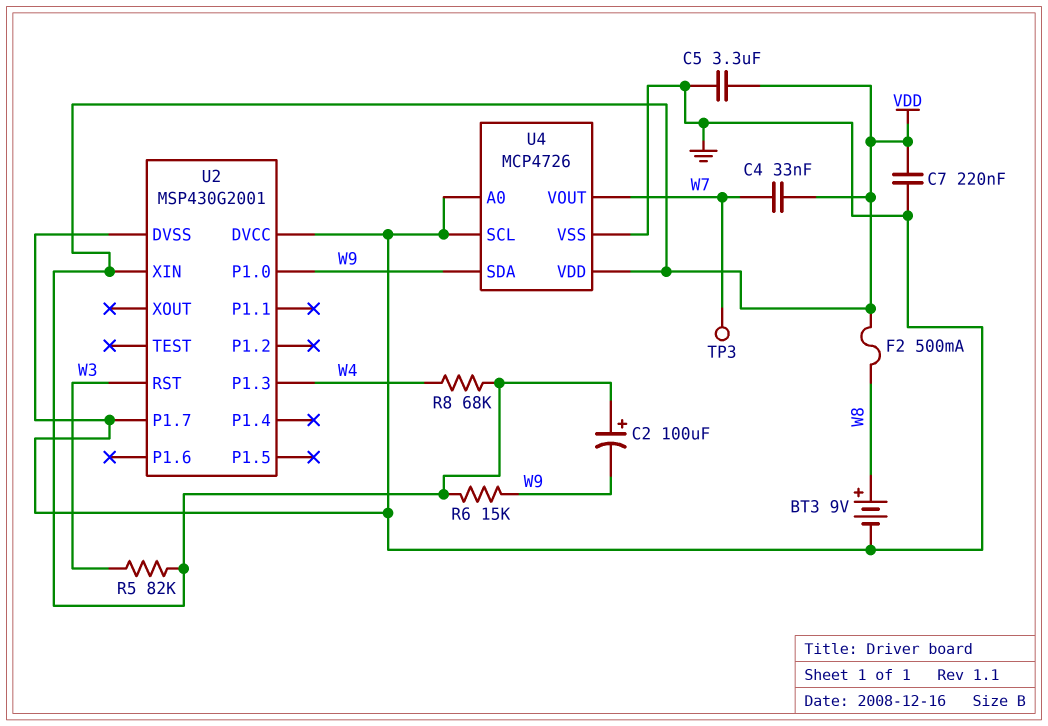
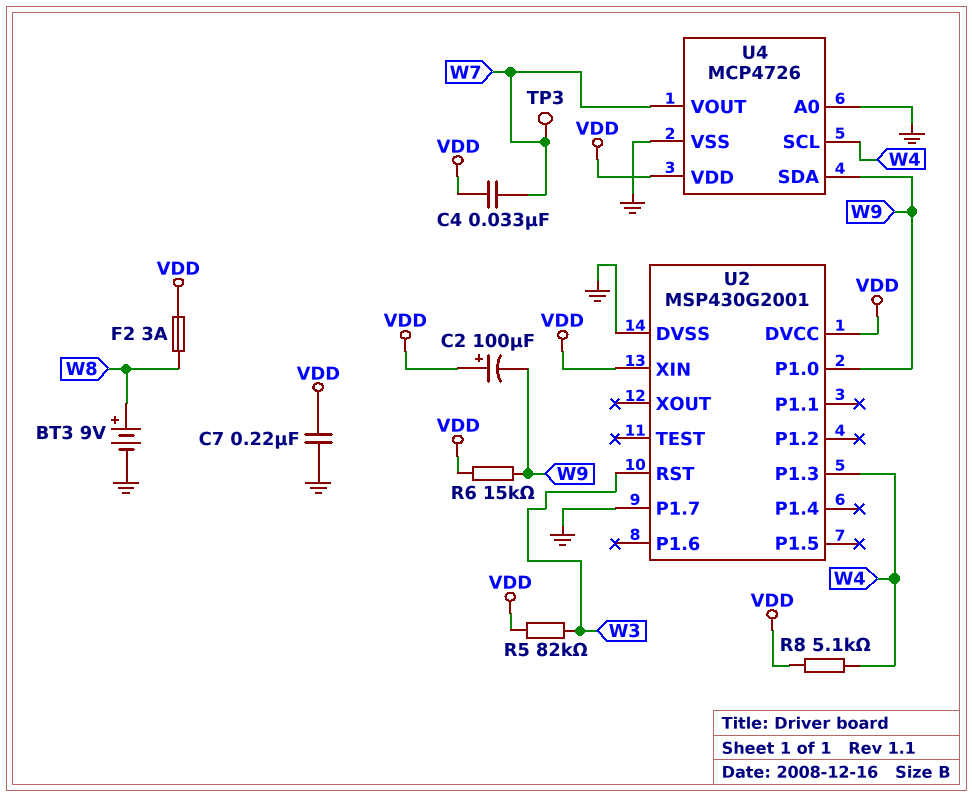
C5: 3.3uF (GND, VDD) -> none
F2: 500mA (VDD, W8) -> 3A (VDD, W8)
R8: 68k (VDD, W4) -> 5.1k (VDD, W4)
U2 pin DVCC: GND -> VDD
U4 pin SCL: GND -> W4

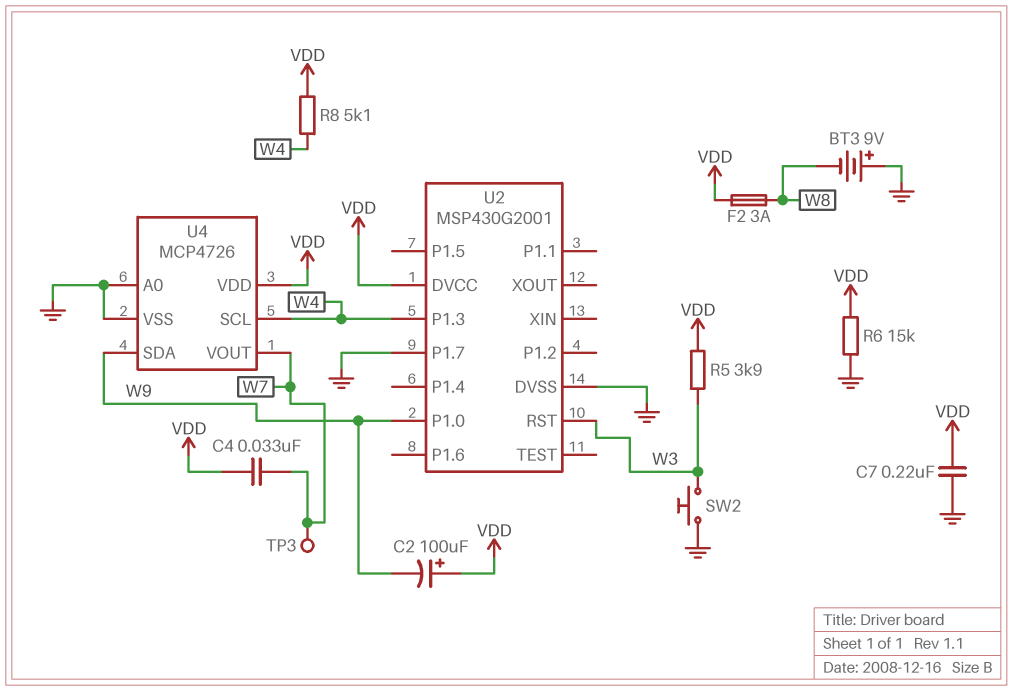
BT3: 9V (plus W8, minus GND) -> 9V (plus GND, minus W8)
R5: 82k (VDD, W3) -> 3.9k (VDD, W3)
R6: 15k (VDD, W9) -> 15k (GND, VDD)
SW2: none -> button (GND, W3)
U2 pin XIN: VDD -> none

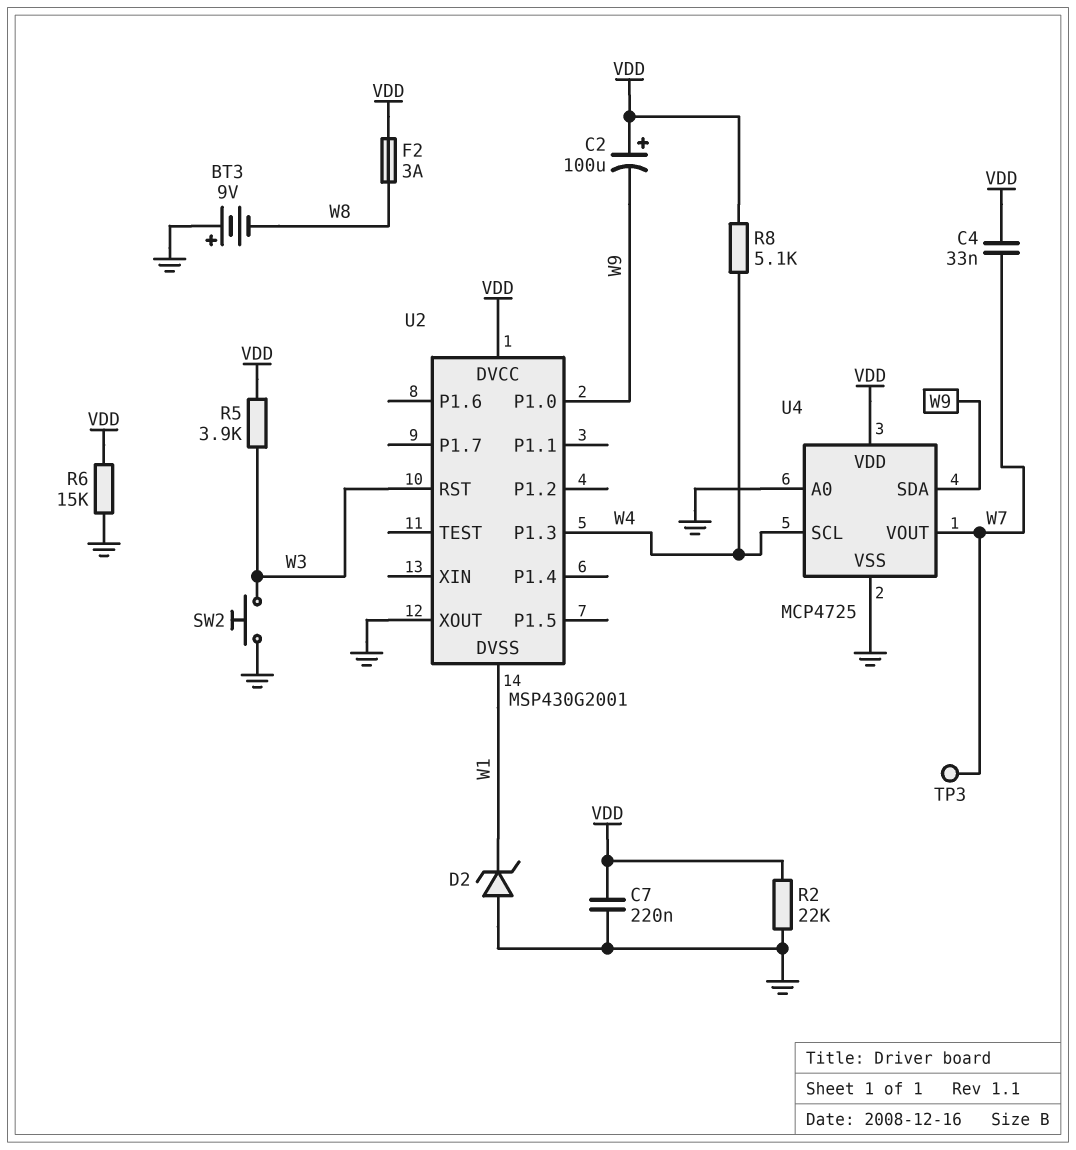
D2: none -> zener (A GND, K W1)
R2: none -> 22k (GND, VDD)
U2 pin DVSS: GND -> W1
U2 pin P1.7: GND -> none
U2 pin XOUT: none -> GND
U4: MCP4726 -> MCP4725

